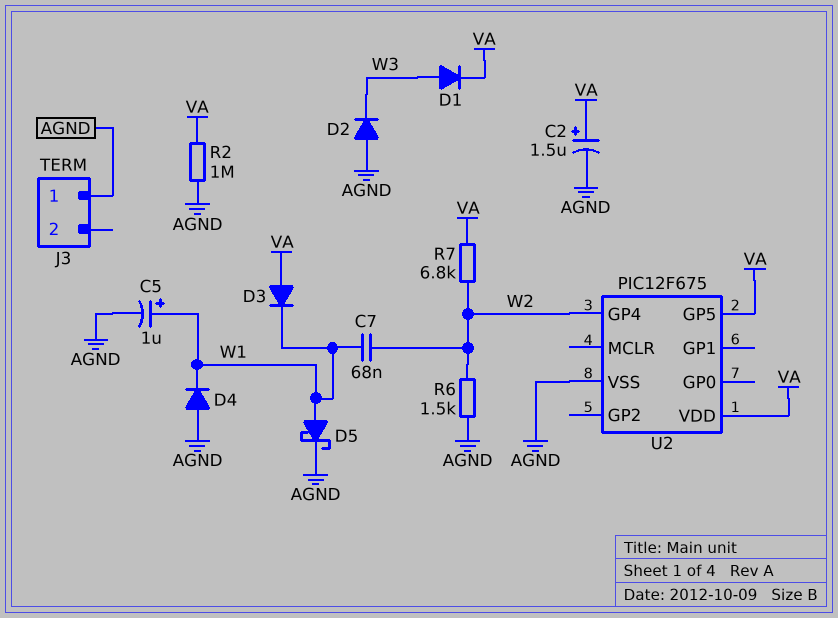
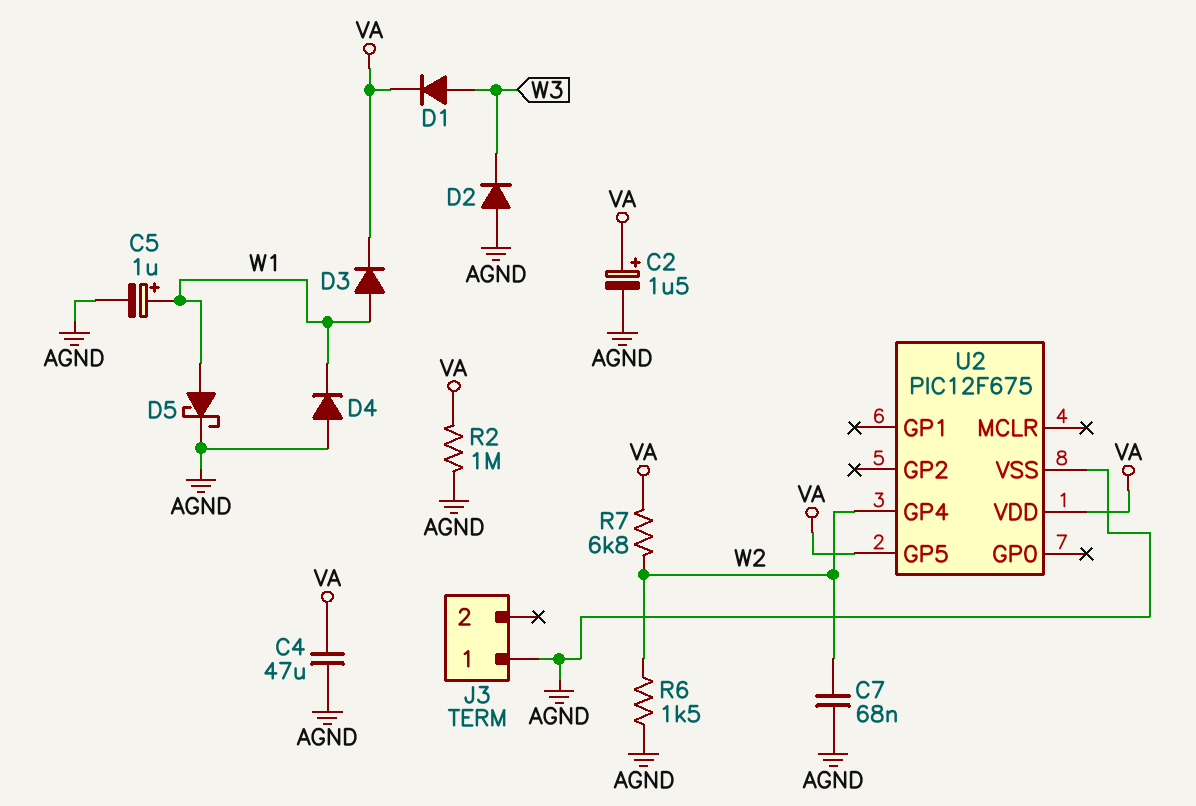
C4: none -> 47uF (AGND, VA)
C7: 68nF (W1, W2) -> 68nF (AGND, W2)
D3: diode (A VA, K W1) -> diode (A W1, K VA)

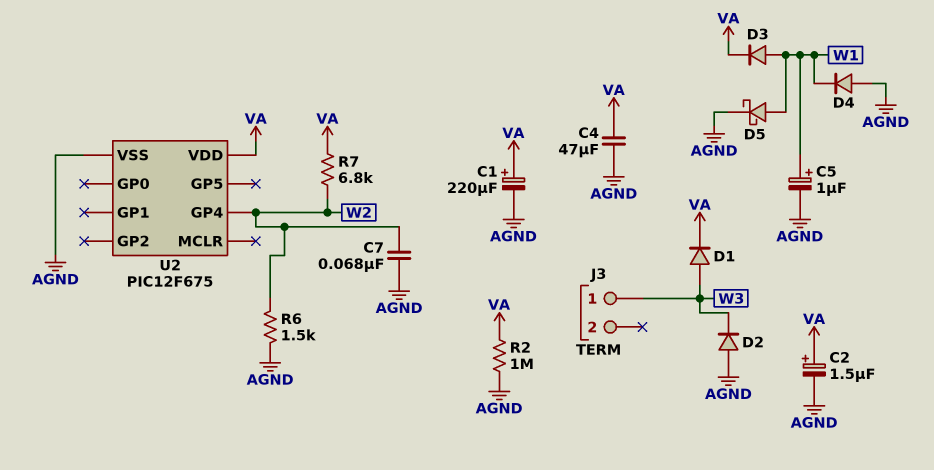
C1: none -> 220uF (plus VA, minus AGND)
J3 pin 1: AGND -> W3
U2 pin GP5: VA -> none

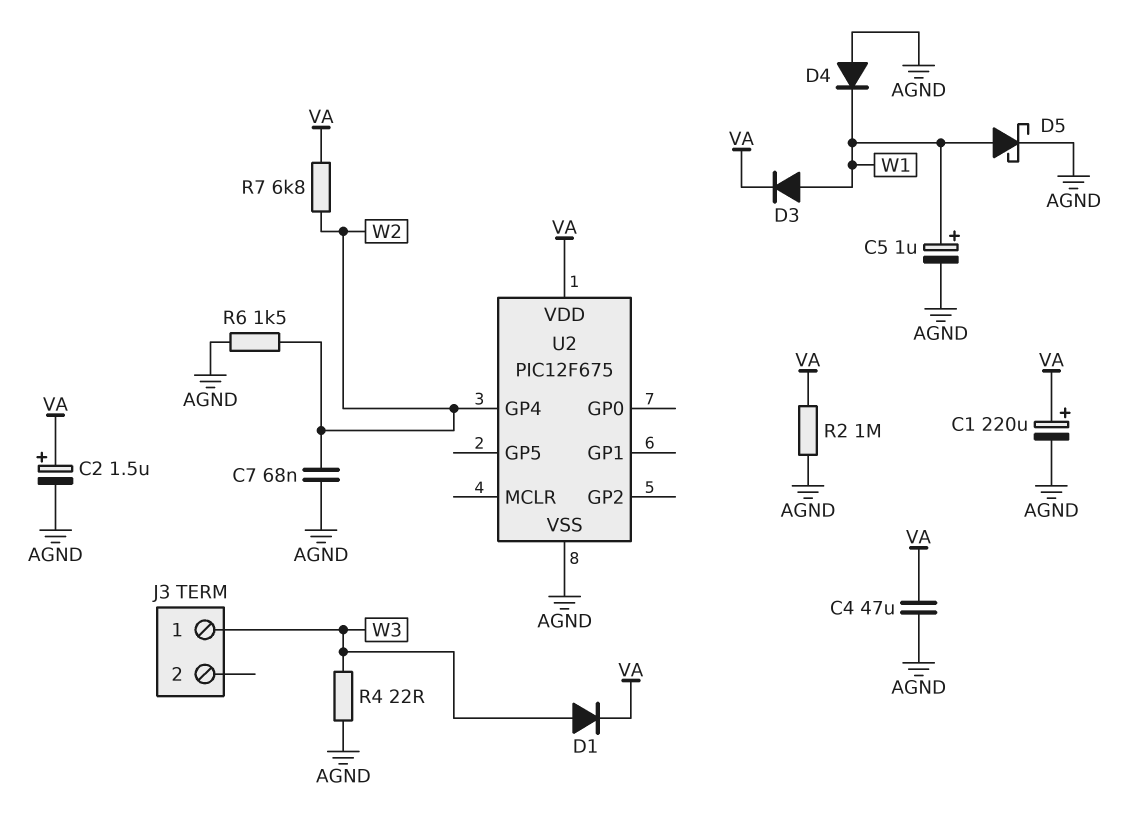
D2: diode (A AGND, K W3) -> none
R4: none -> 22 (AGND, W3)

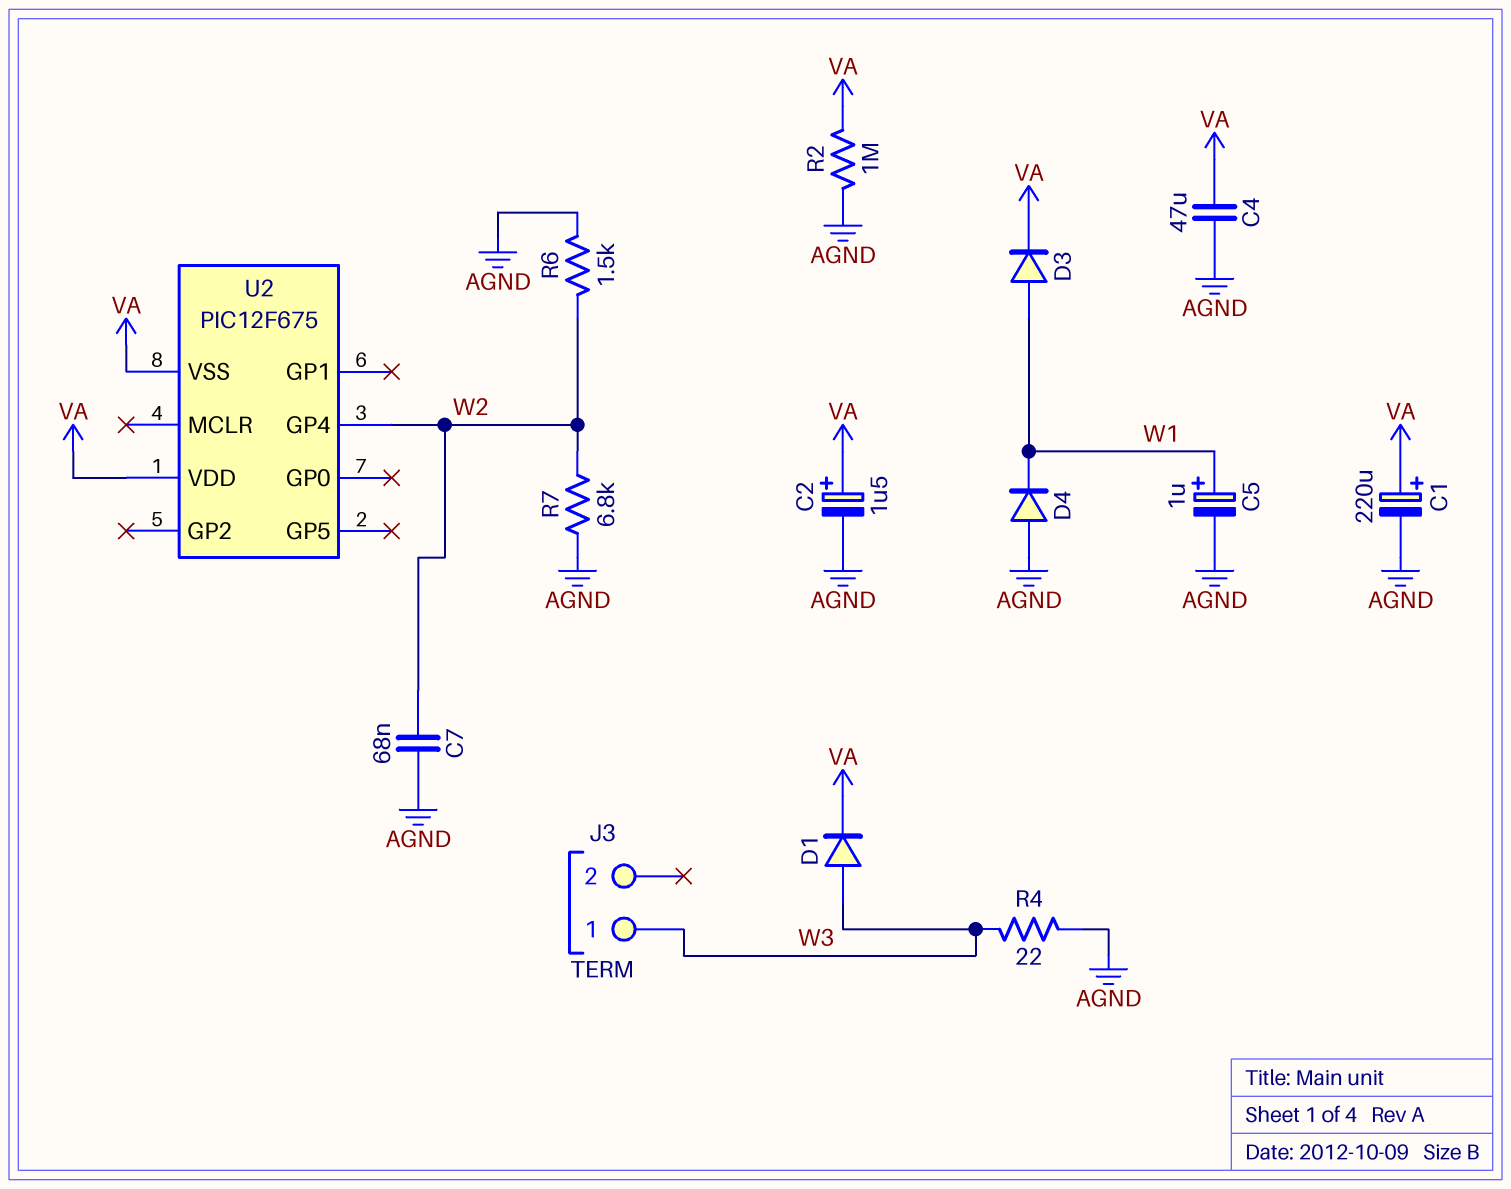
D5: schottky (A W1, K AGND) -> none
R7: 6.8k (VA, W2) -> 6.8k (AGND, W2)
U2 pin VSS: AGND -> VA

